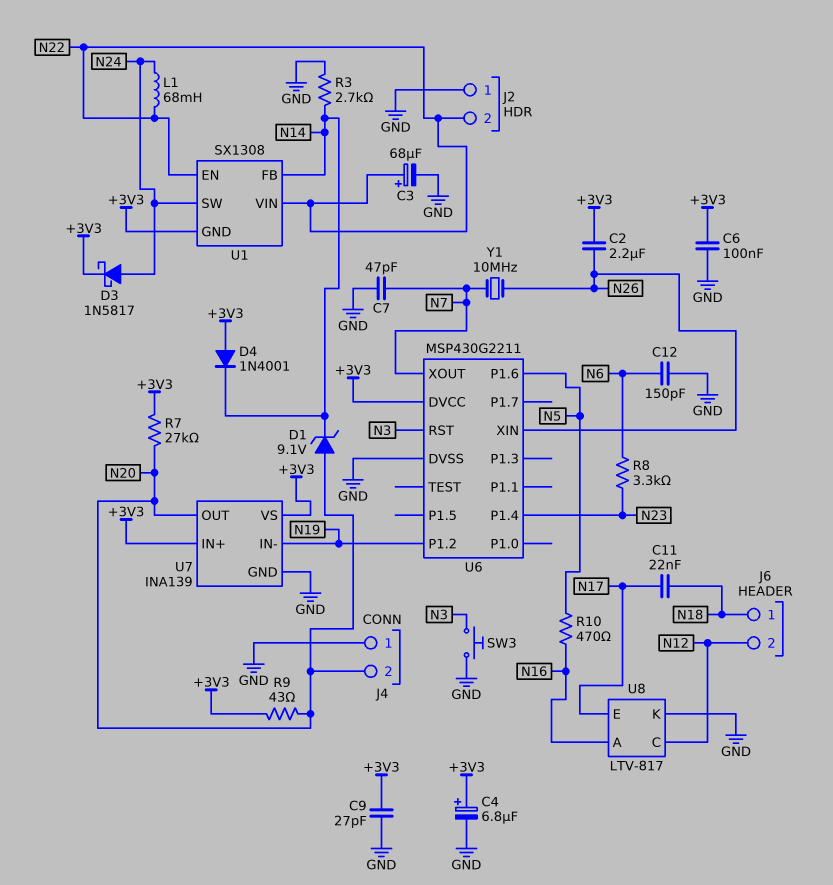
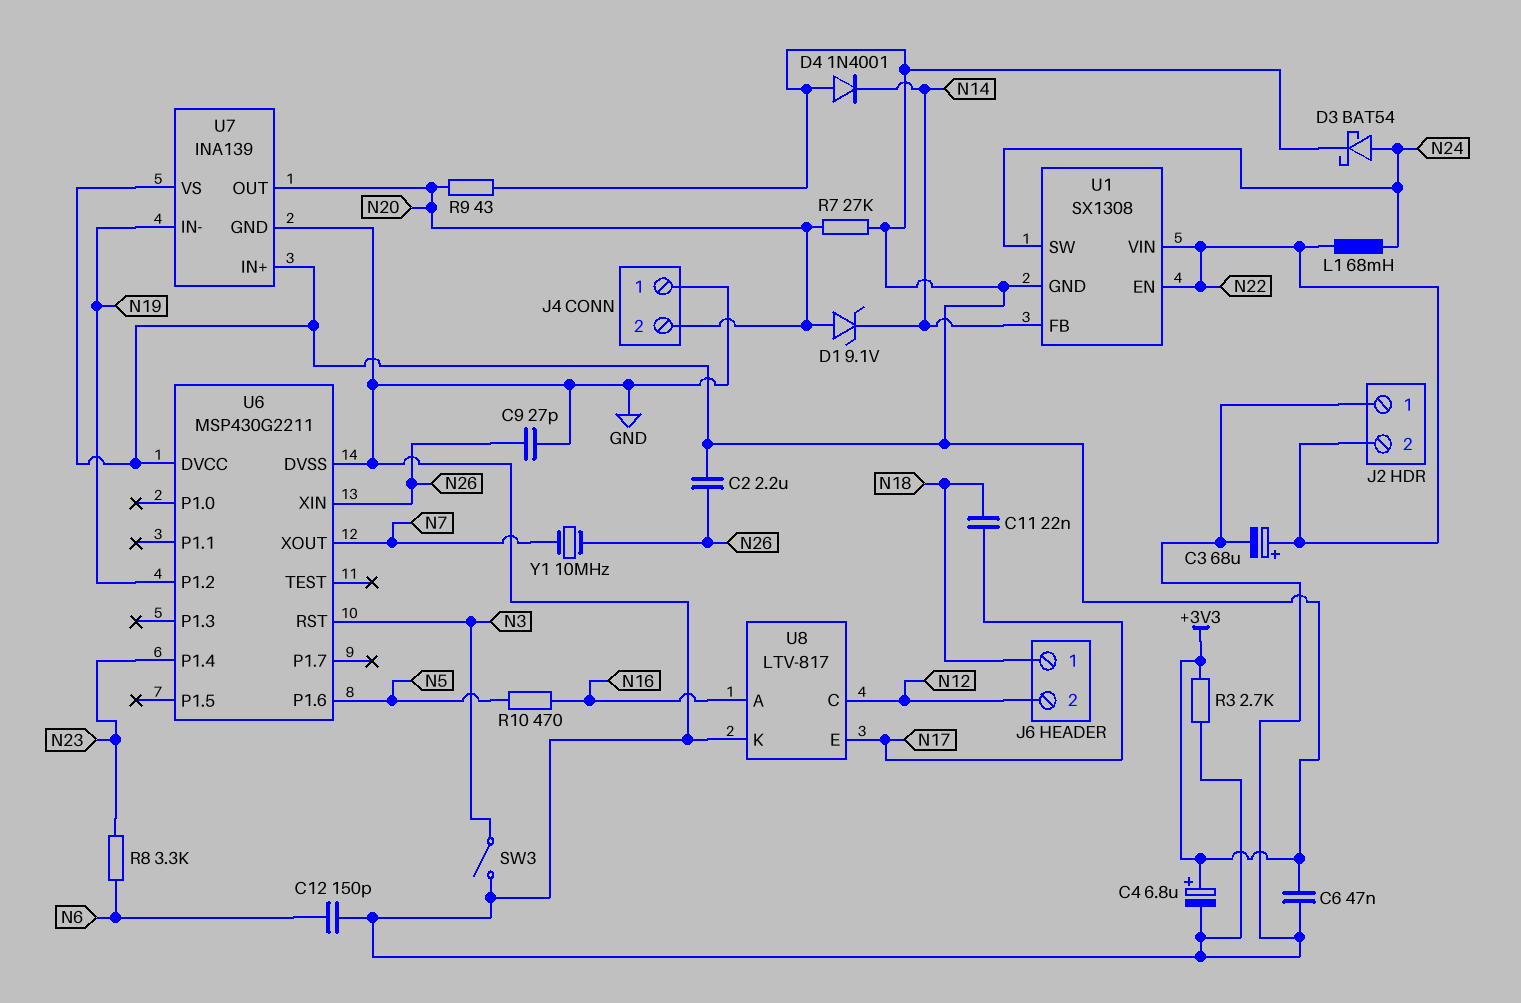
C6: 100nF (+3V3, GND) -> 47nF (+3V3, GND)
C7: 47pF (GND, N7) -> none
C9: 27pF (+3V3, GND) -> 27pF (GND, N26)
D3: schottky 1N5817 (A N24, K +3V3) -> schottky BAT54 (A N24, K +3V3)
R3: 2.7k (GND, N14) -> 2.7k (+3V3, GND)
SW3: button (GND, N3) -> switch (GND, N3)

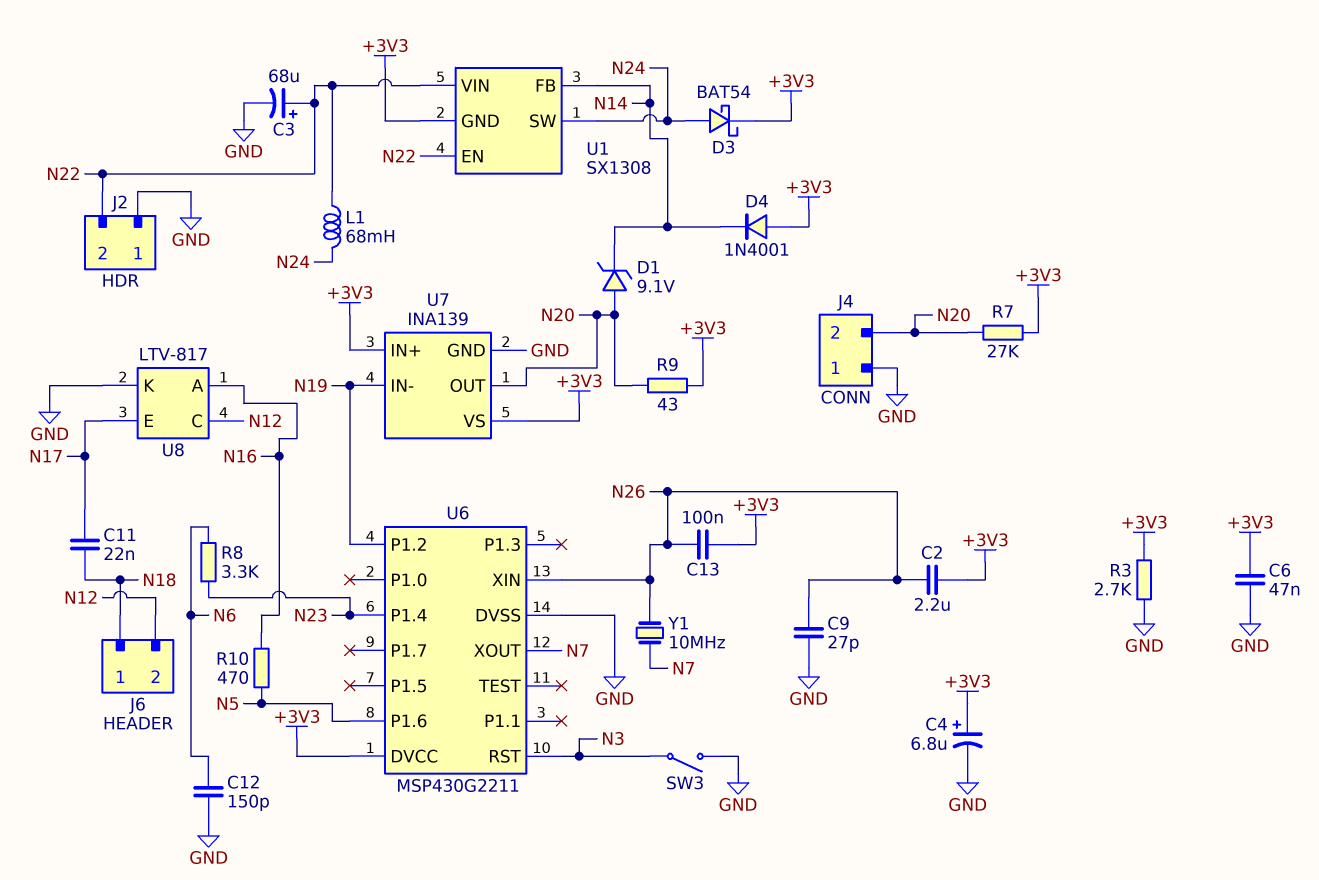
C13: none -> 100nF (+3V3, N26)

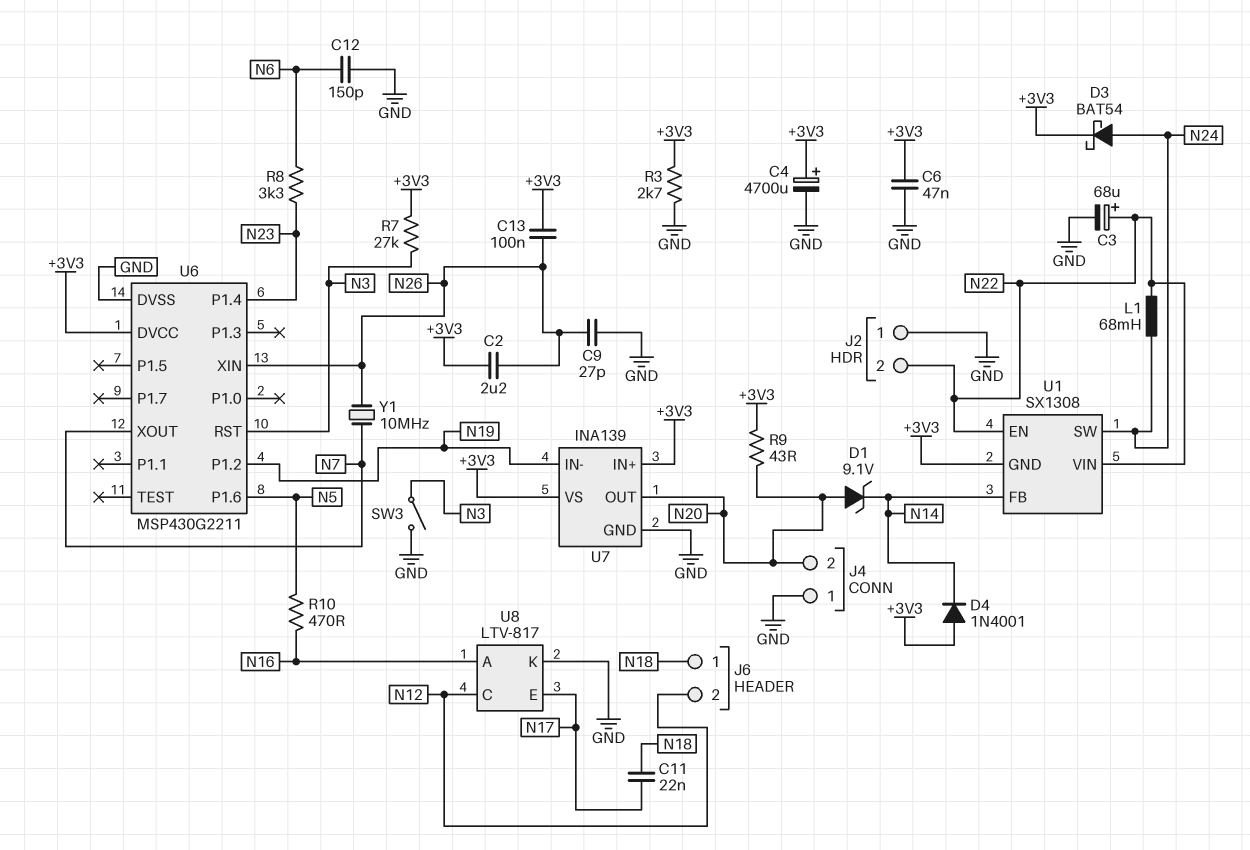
C4: 6.8uF (plus +3V3, minus GND) -> 4700uF (plus +3V3, minus GND)
R7: 27k (+3V3, N20) -> 27k (+3V3, N3)

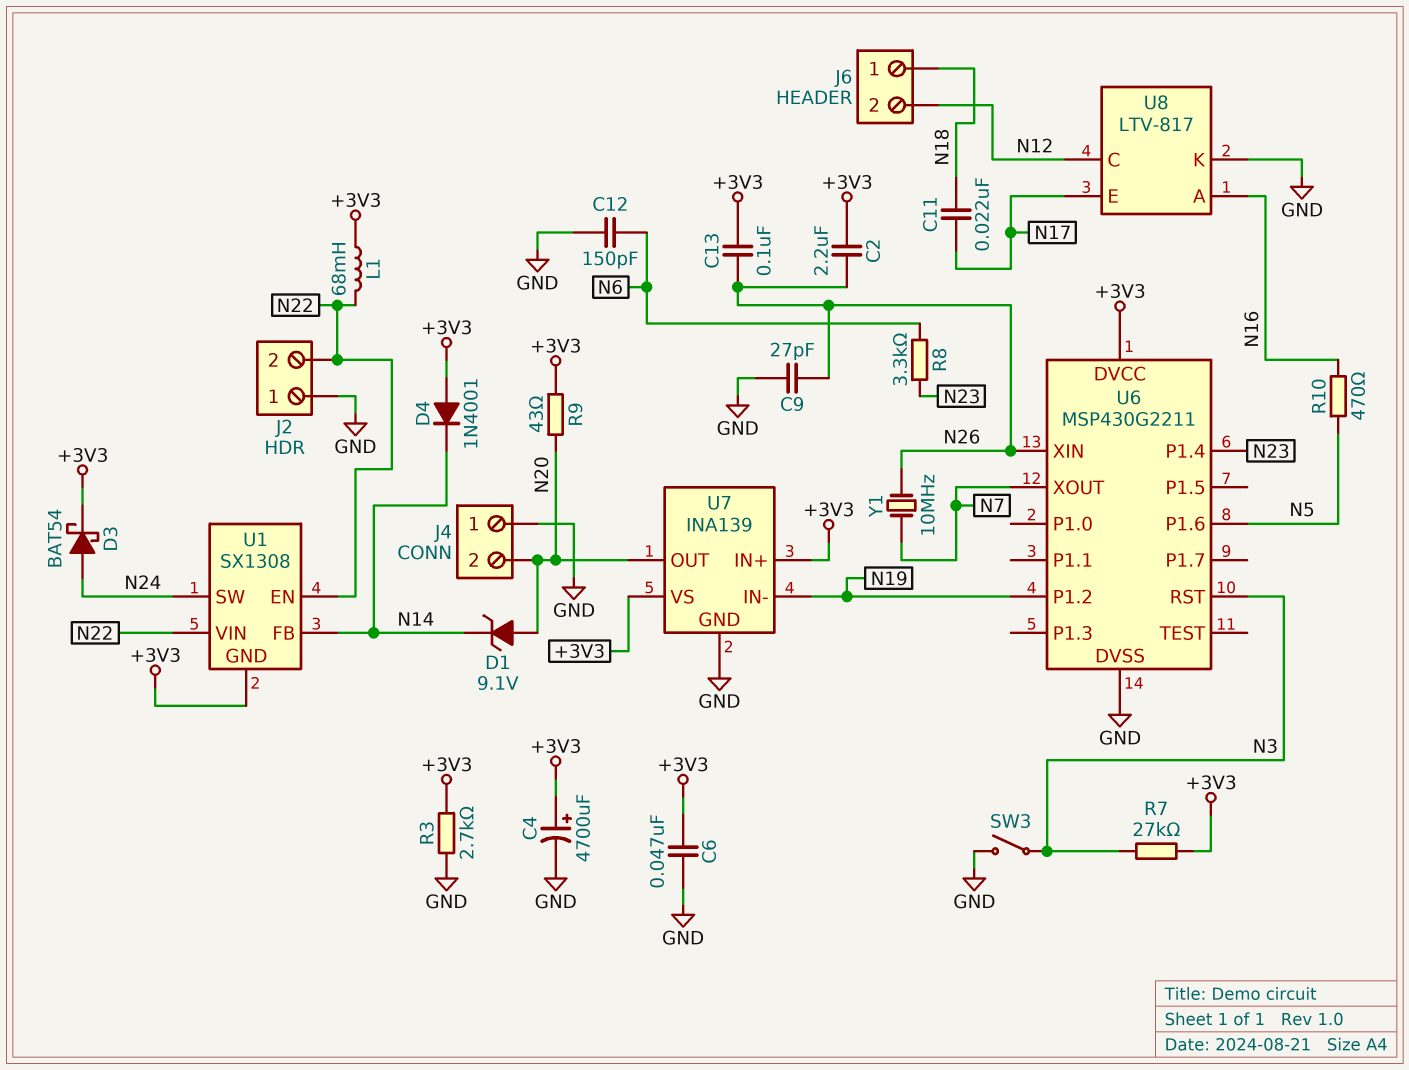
C3: 68uF (plus N22, minus GND) -> none
L1: 68mH (N22, N24) -> 68mH (+3V3, N22)

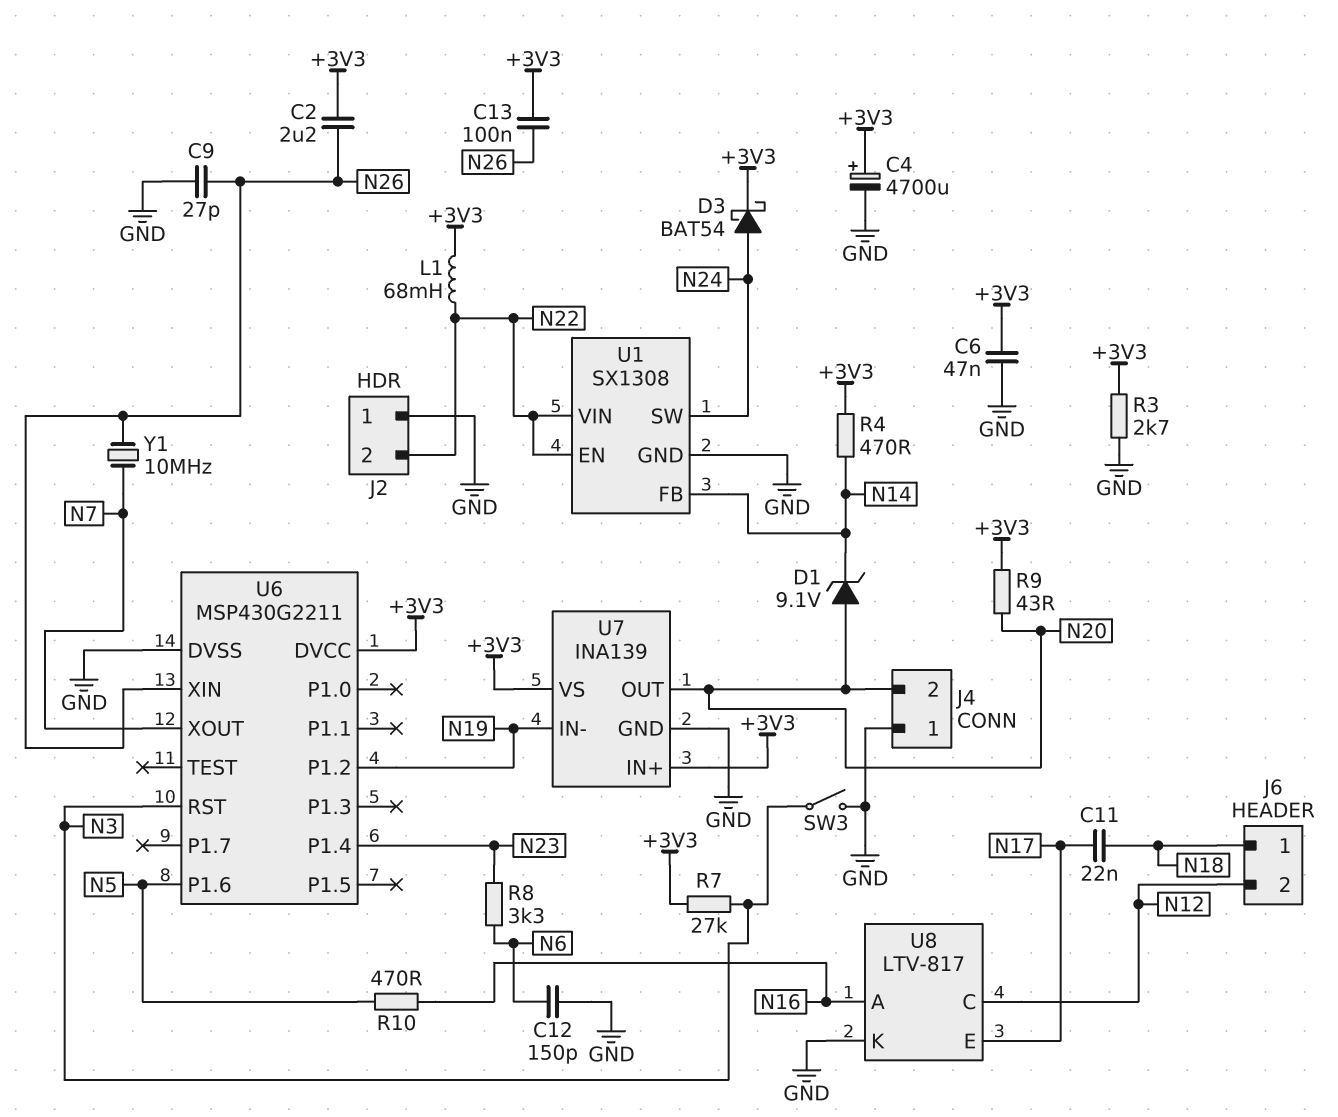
D4: diode 1N4001 (A +3V3, K N14) -> none
R4: none -> 470 (+3V3, N14)
U1 pin GND: +3V3 -> GND

